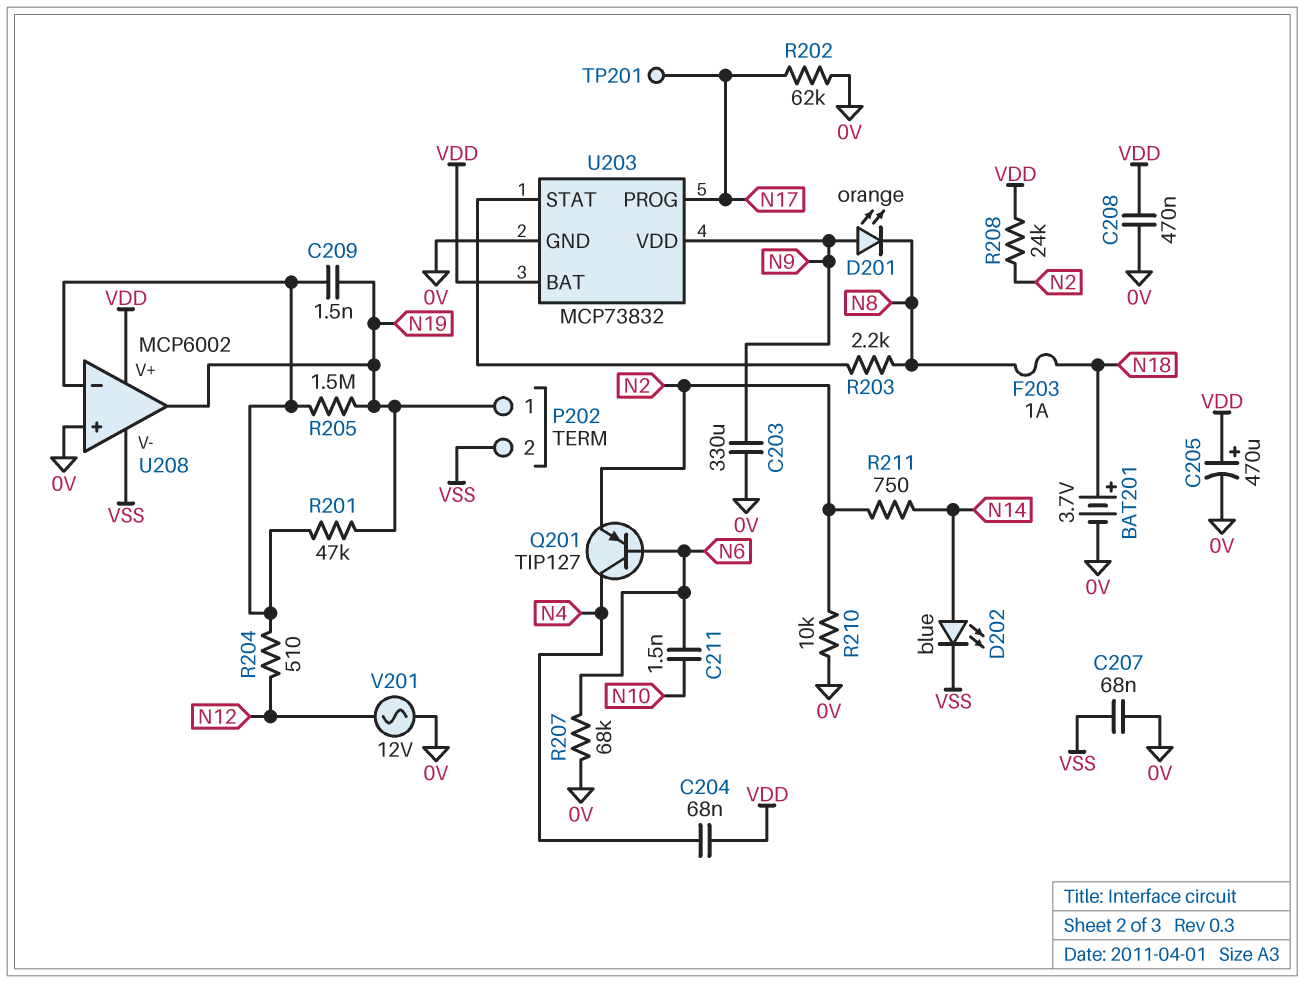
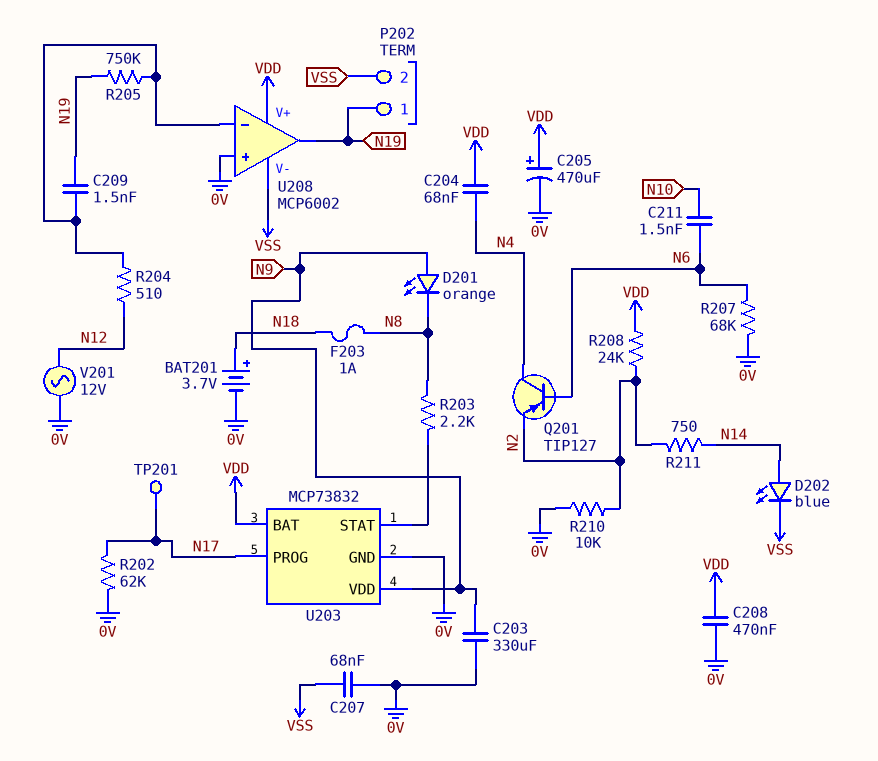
R201: 47k (N19, U208/in-) -> none
R205: 1.5M (N19, U208/in-) -> 750k (N19, U208/in-)

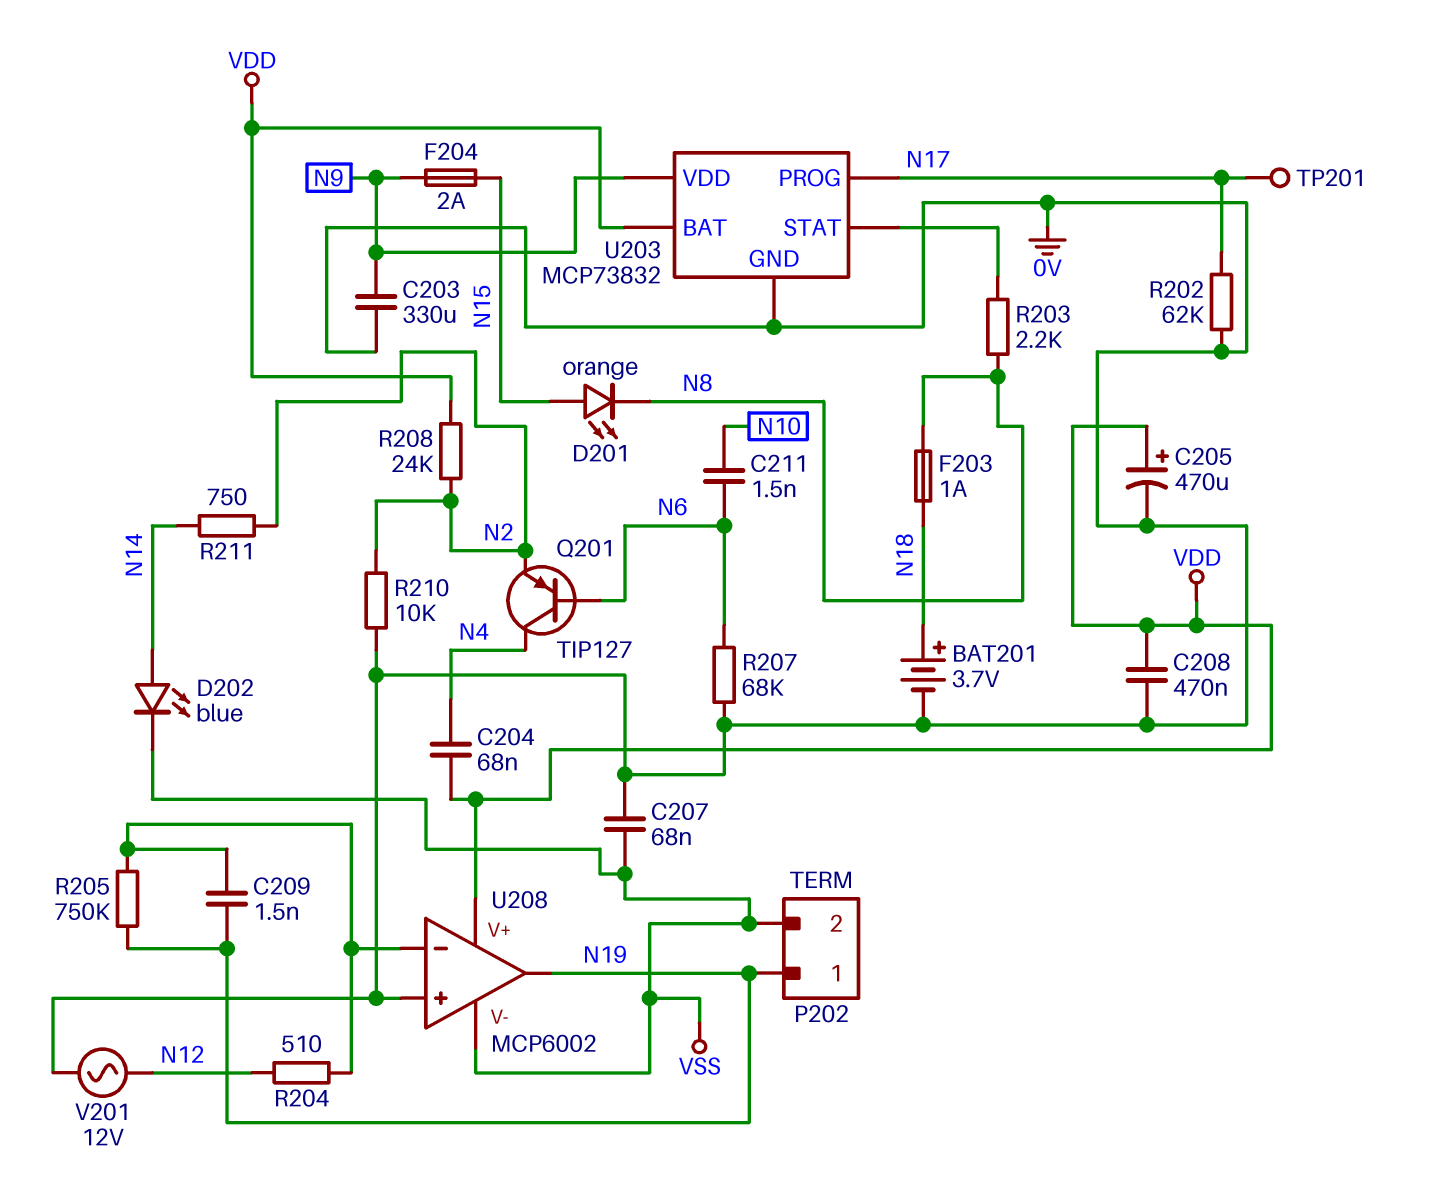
D201: LED orange (A N9, K N8) -> LED orange (A N15, K N8)
F204: none -> 2A (N9, N15)

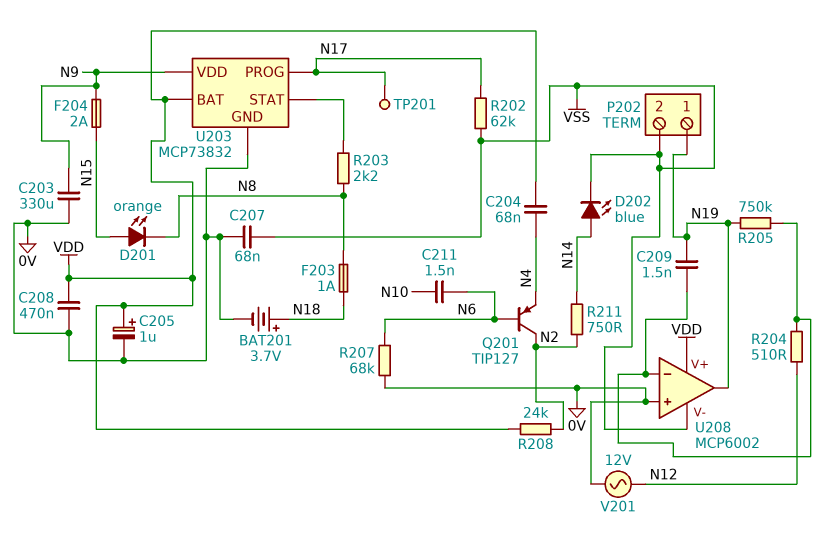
C205: 470uF (plus VDD, minus 0V) -> 1uF (plus VDD, minus 0V)
Q201: PNP TIP127 (B N6, C N4, E N2) -> PNP TIP127 (B N6, C N2, E N4)
R202: 62k (0V, N17) -> 62k (N17, VSS)
R210: 10k (0V, N2) -> none

